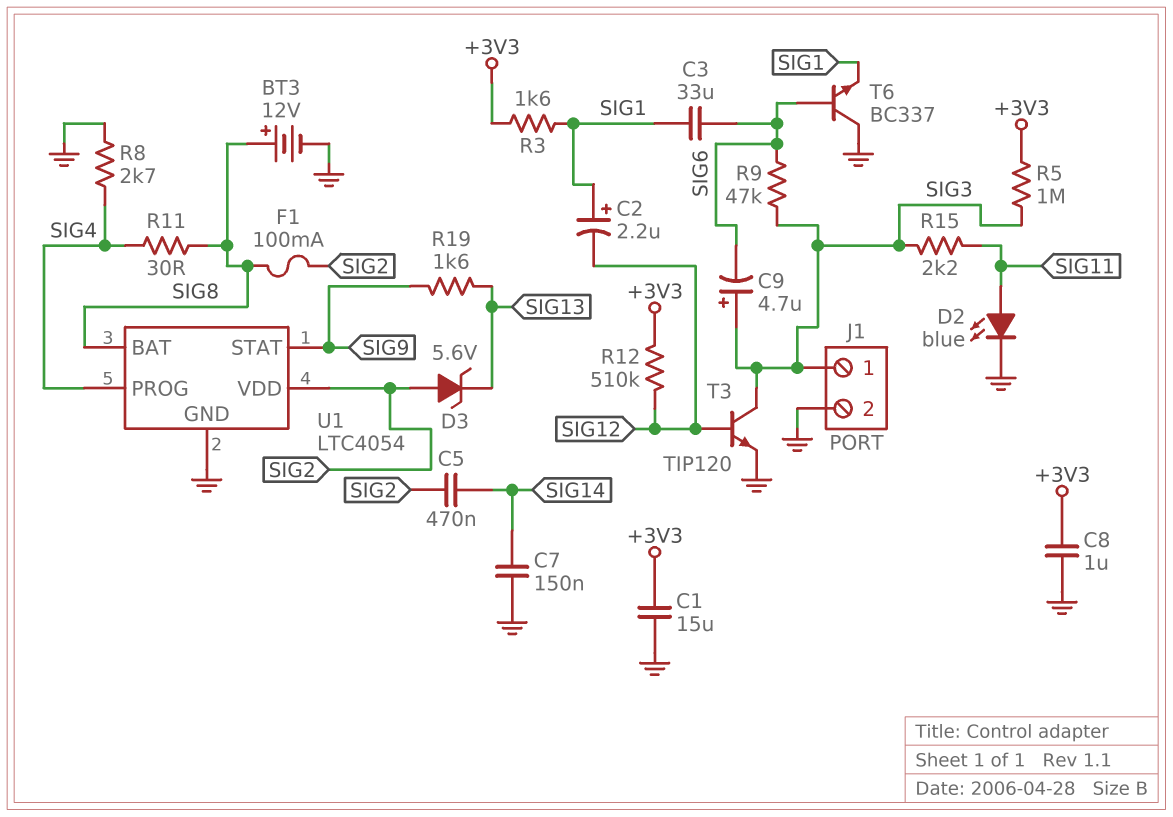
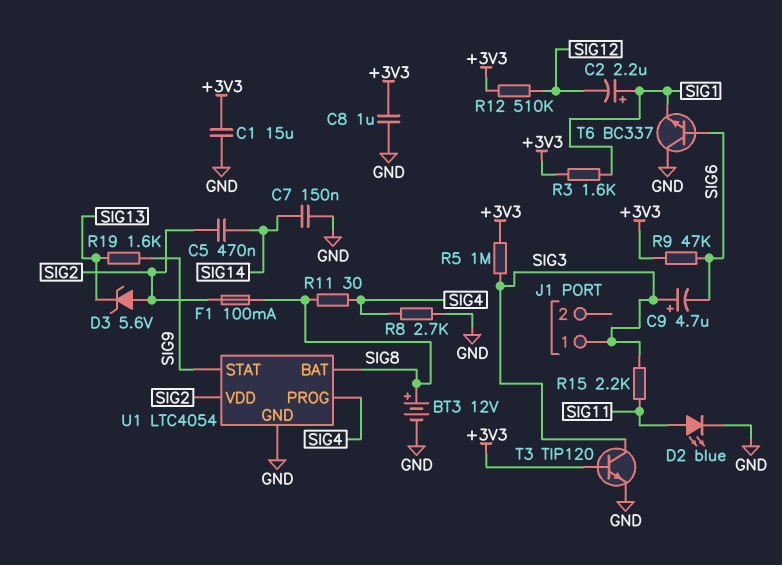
C3: 33uF (SIG1, SIG6) -> none
J1 pin 2: GND -> none
R9: 47k (SIG3, SIG6) -> 47k (+3V3, SIG6)
T3: NPN TIP120 (B SIG12, C SIG3, E GND) -> NPN TIP120 (B +3V3, C SIG3, E GND)

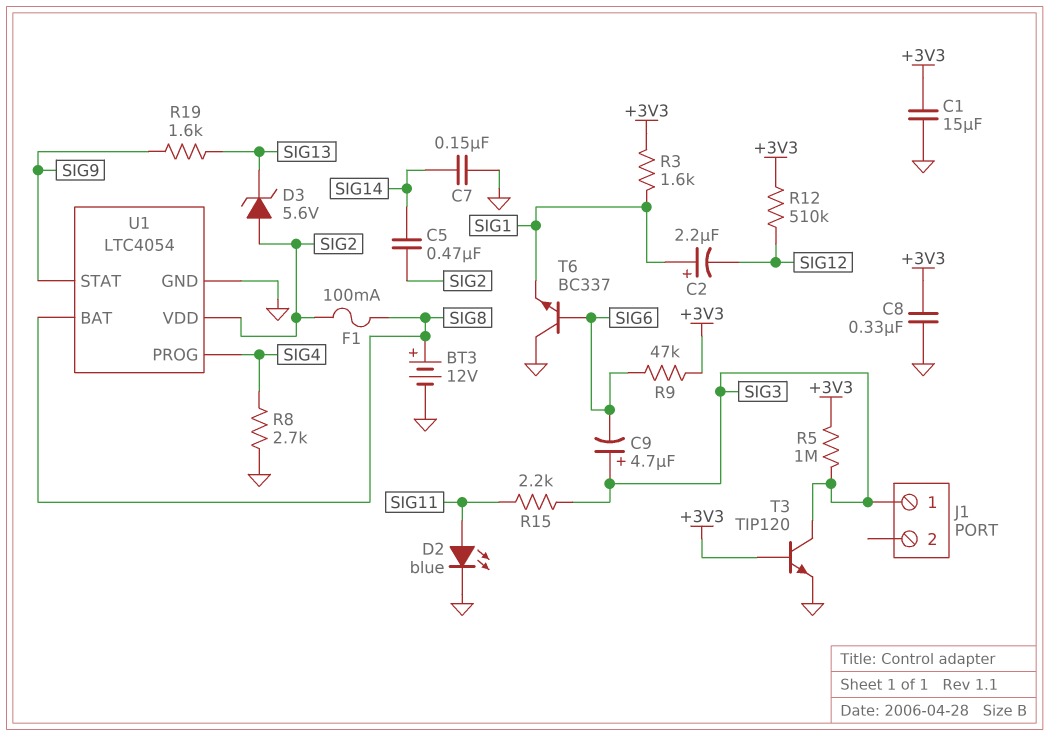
C8: 1uF (+3V3, GND) -> 330nF (+3V3, GND)
R11: 30 (SIG4, SIG8) -> none

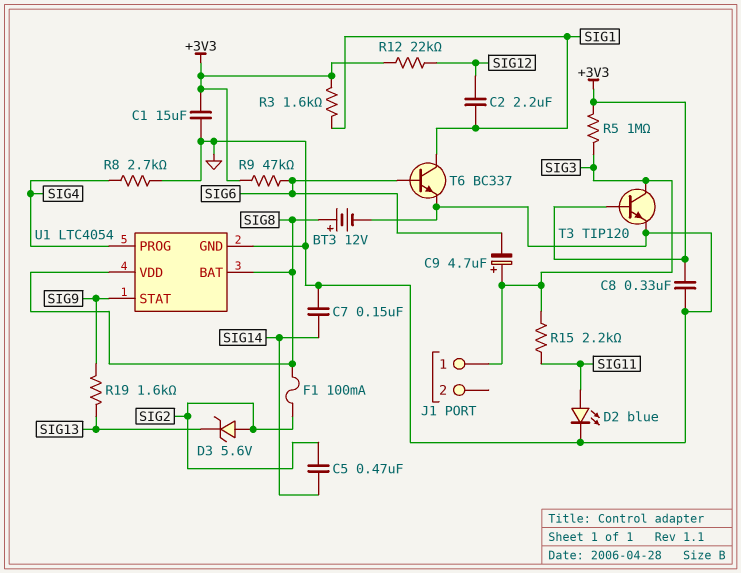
C2: 2.2uF (plus SIG1, minus SIG12) -> 2.2uF (SIG1, SIG12)
R12: 510k (+3V3, SIG12) -> 22k (+3V3, SIG12)
T6: NPN BC337 (B SIG6, C GND, E SIG1) -> NPN BC337 (B SIG6, C SIG1, E GND)
U1 pin VDD: SIG2 -> SIG8

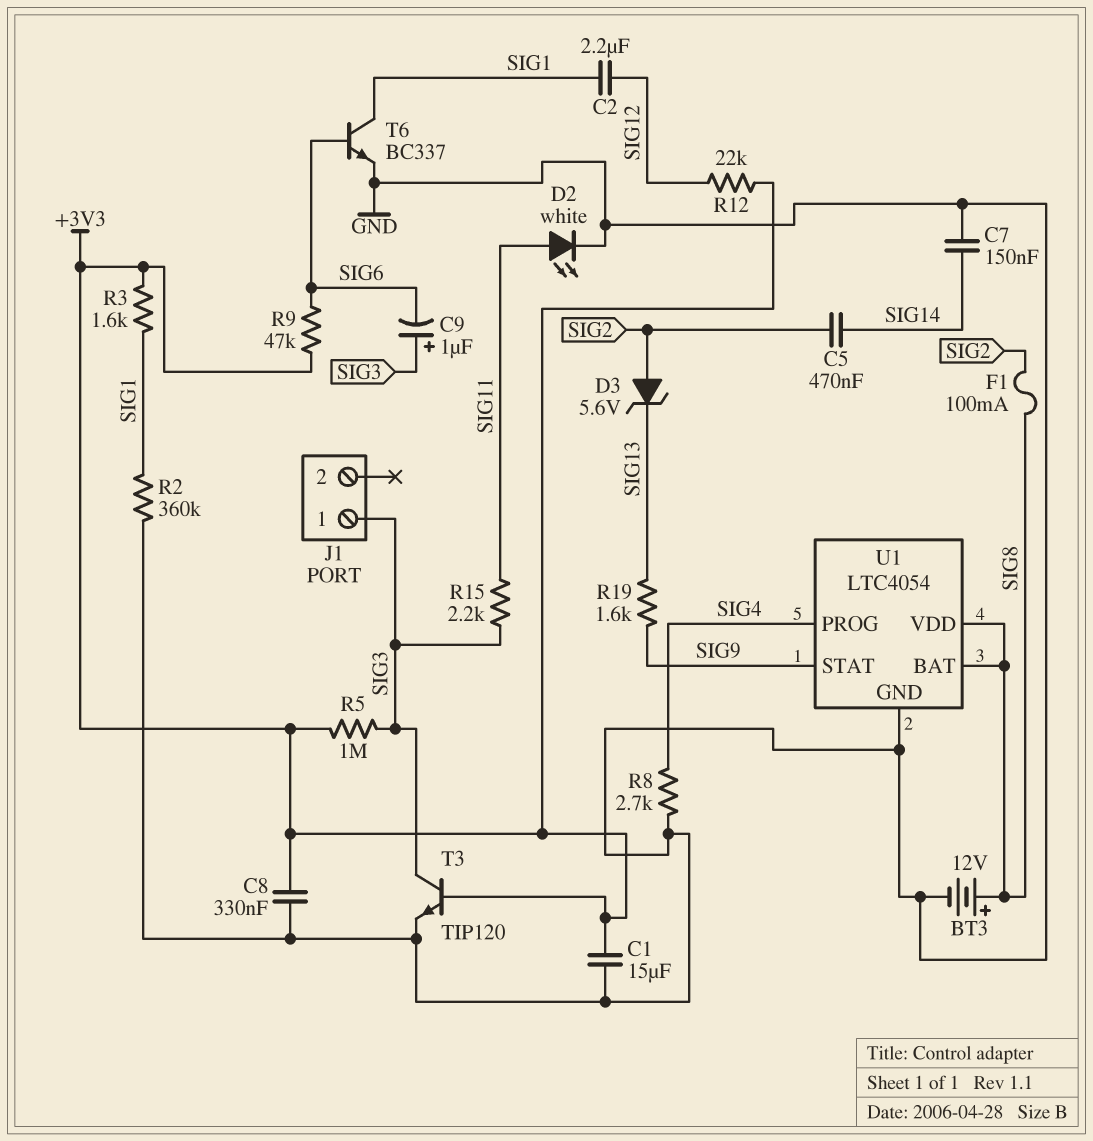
C9: 4.7uF (plus SIG3, minus SIG6) -> 1uF (plus SIG3, minus SIG6)
D2: LED blue (A SIG11, K GND) -> LED white (A SIG11, K GND)
R2: none -> 360k (GND, SIG1)

